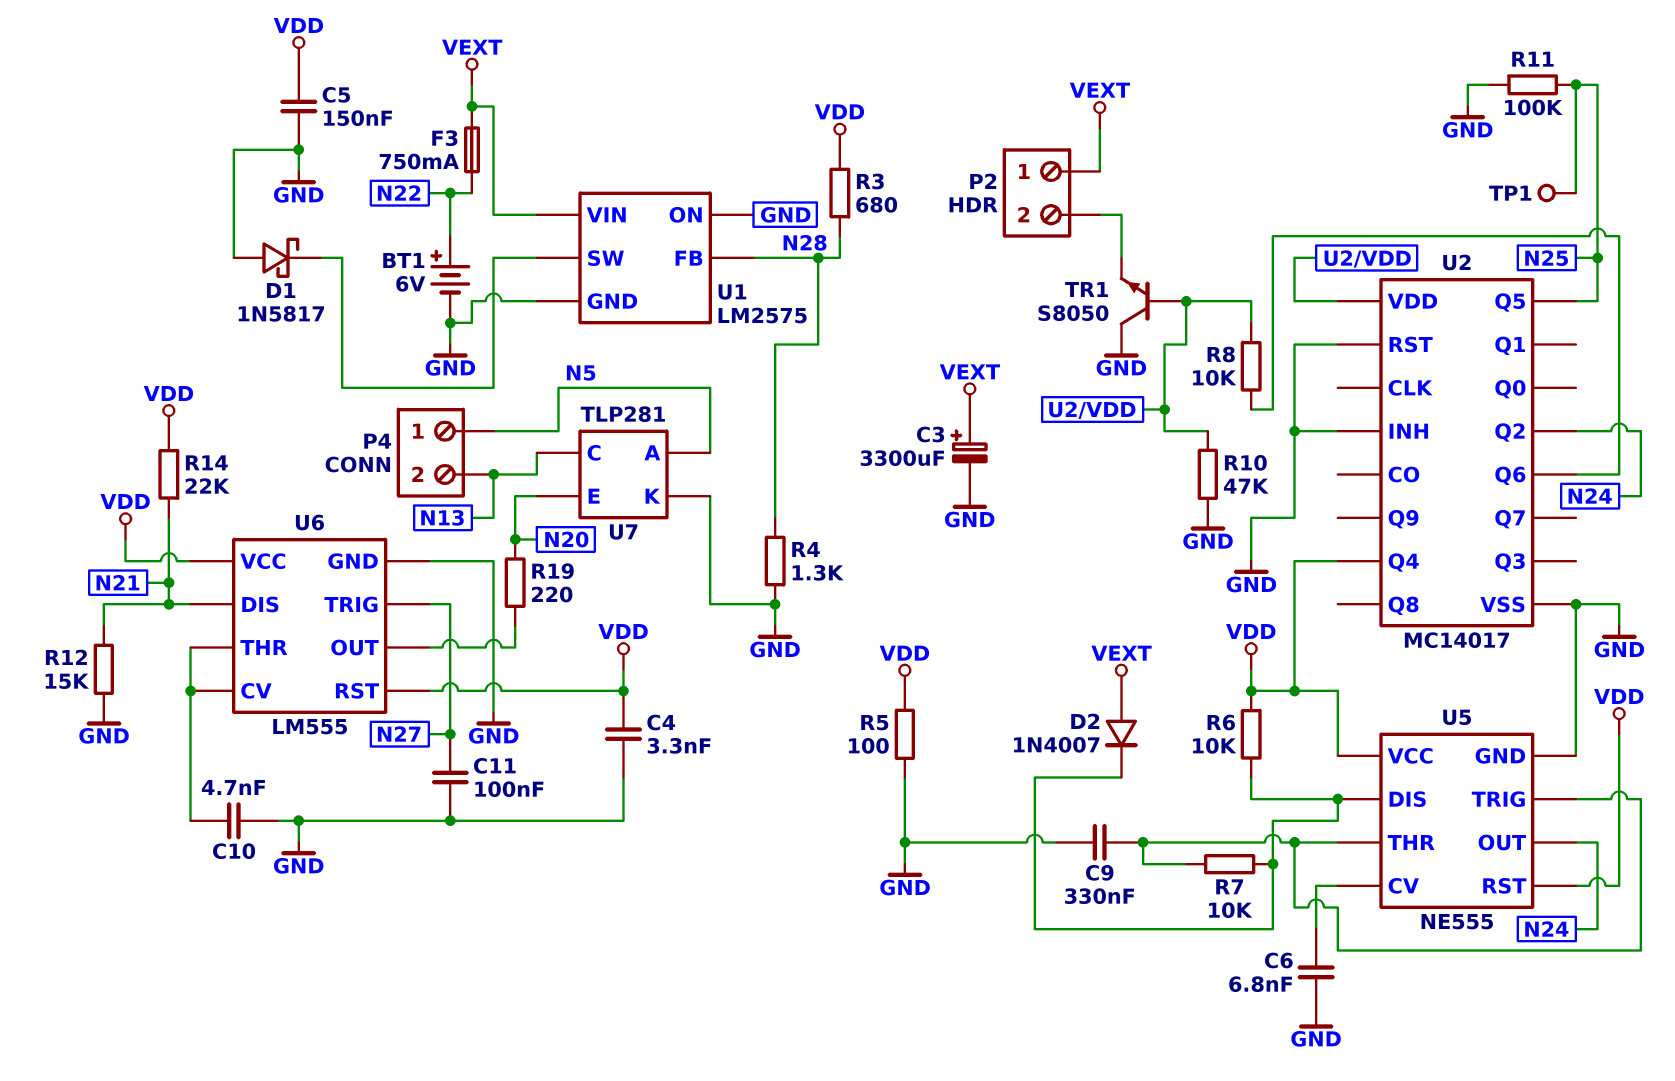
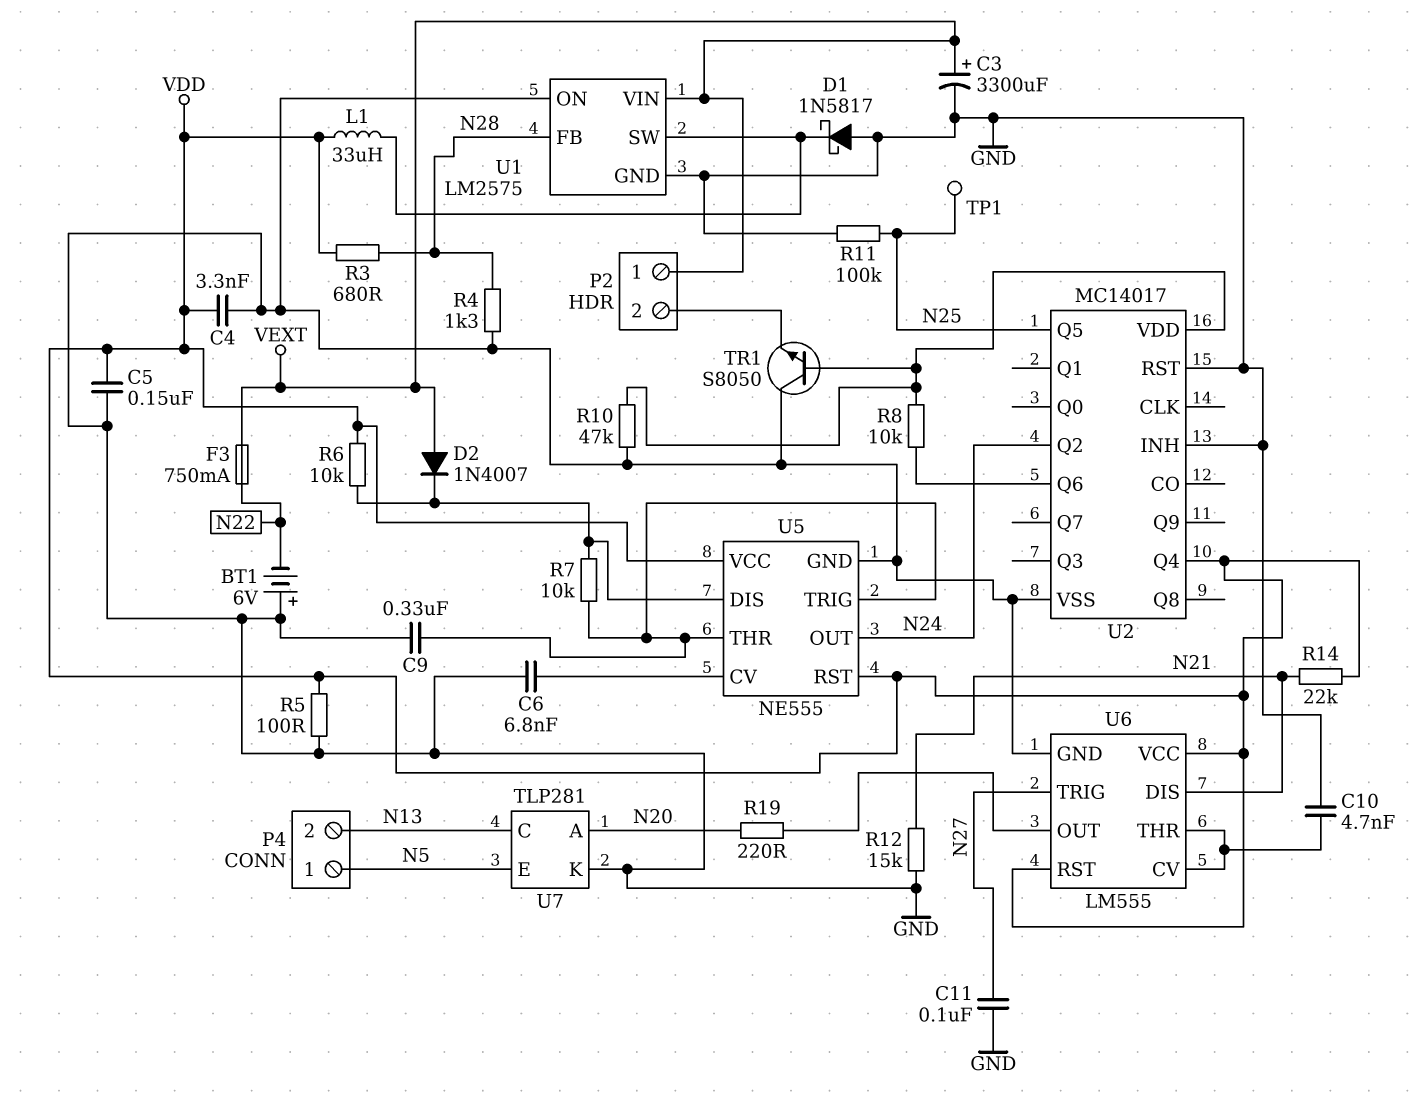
BT1: 6V (plus N22, minus GND) -> 6V (plus GND, minus N22)
L1: none -> 33uH (U1/SW, VDD)
U7 pin A: N5 -> N20
U7 pin E: N20 -> N5

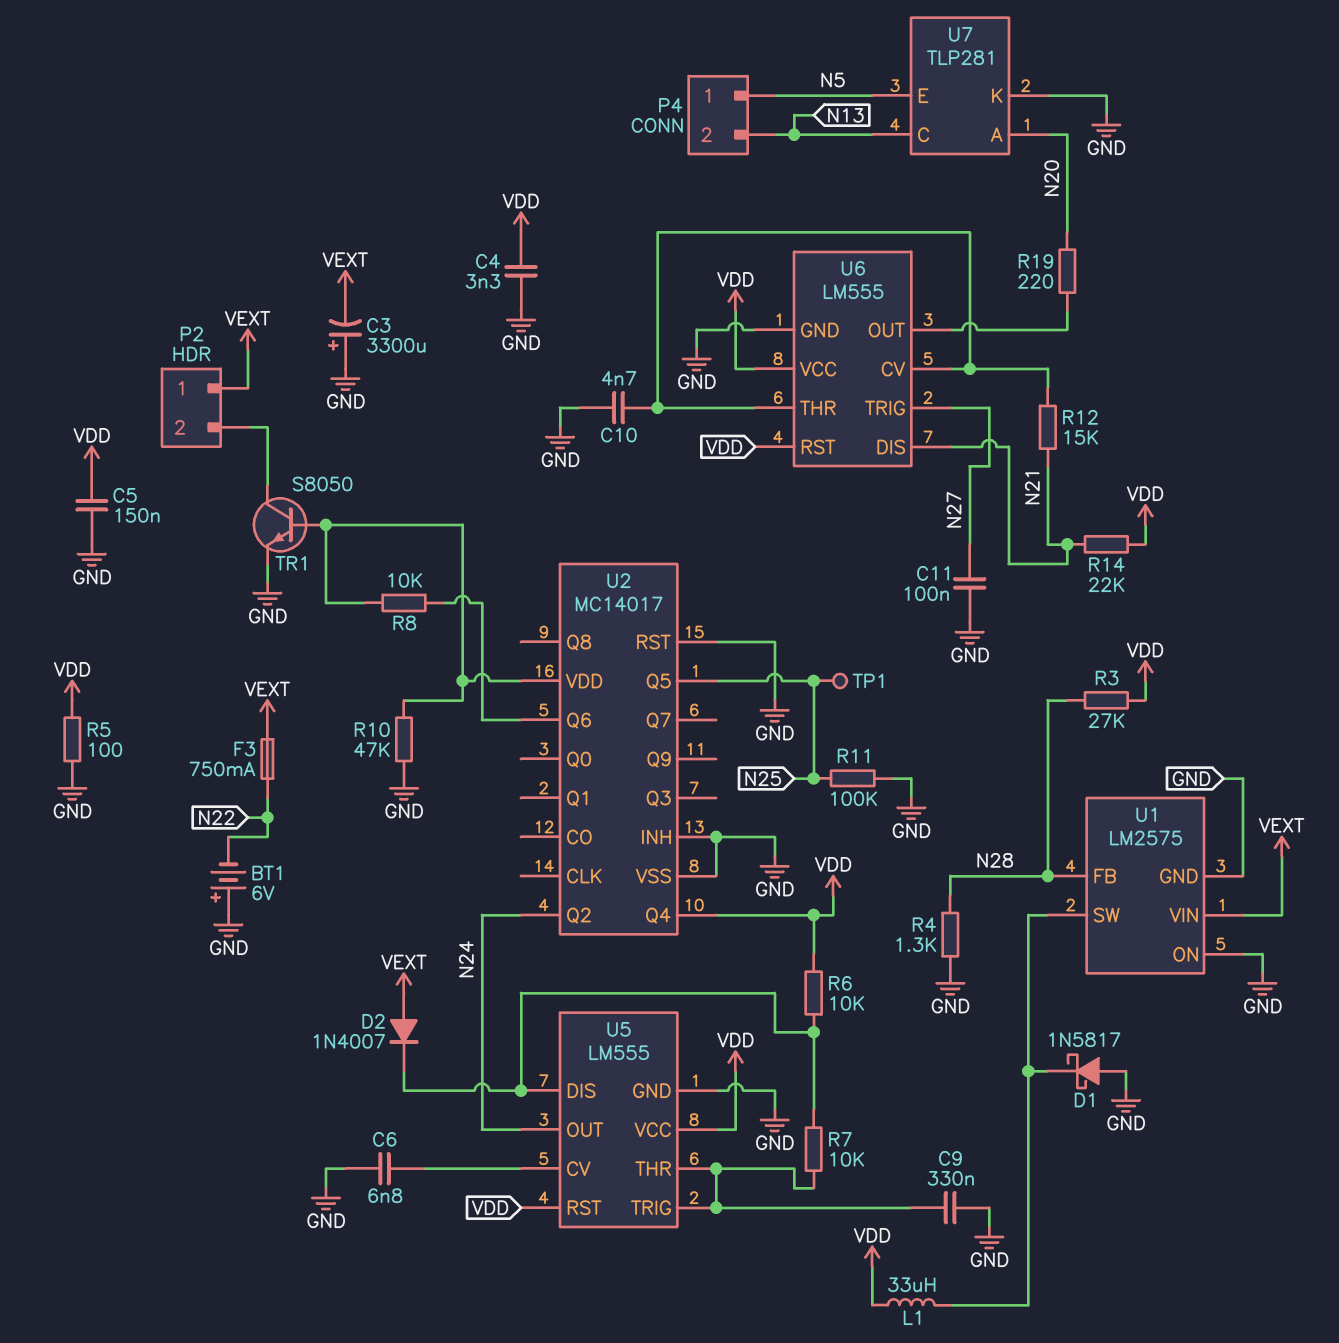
C3: 3300uF (plus VEXT, minus GND) -> 3300uF (plus GND, minus VEXT)
R3: 680 (N28, VDD) -> 27k (N28, VDD)
R12: 15k (GND, N21) -> 15k (N21, U6/CV)
TR1: NPN S8050 (B U2/VDD, C GND, E P2/2) -> NPN S8050 (B U2/VDD, C P2/2, E GND)
U5: NE555 -> LM555

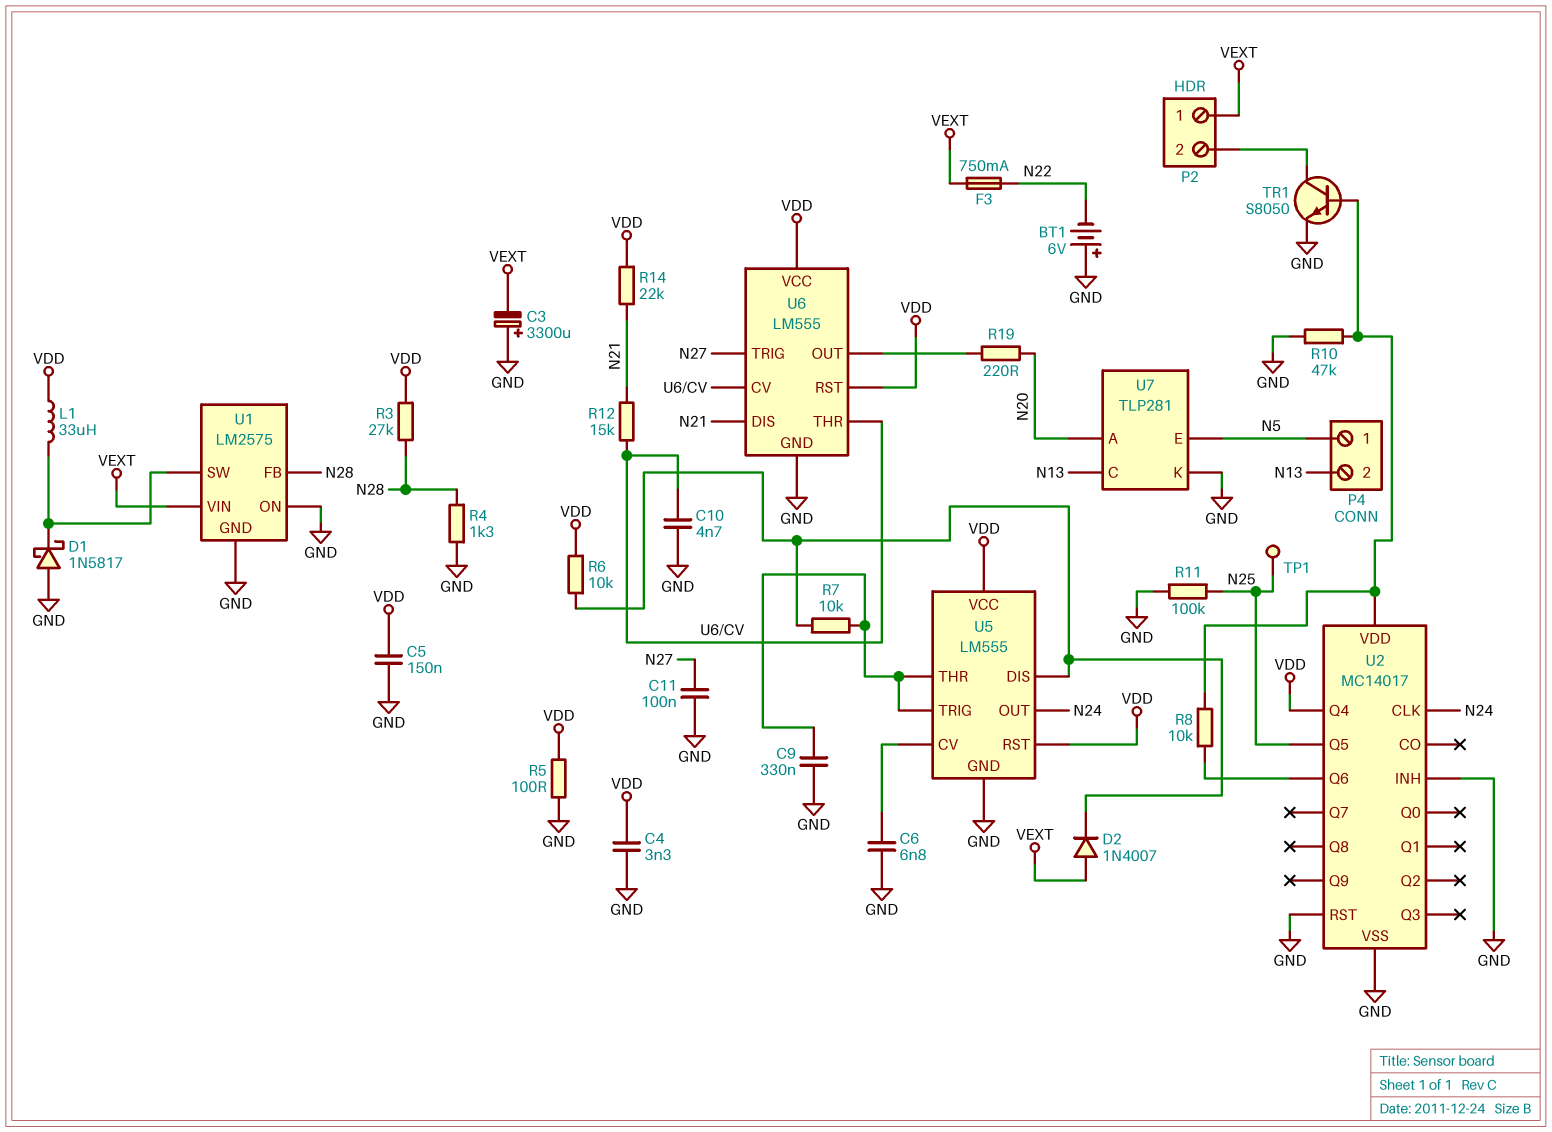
U2 pin CLK: none -> N24
U2 pin Q2: N24 -> none

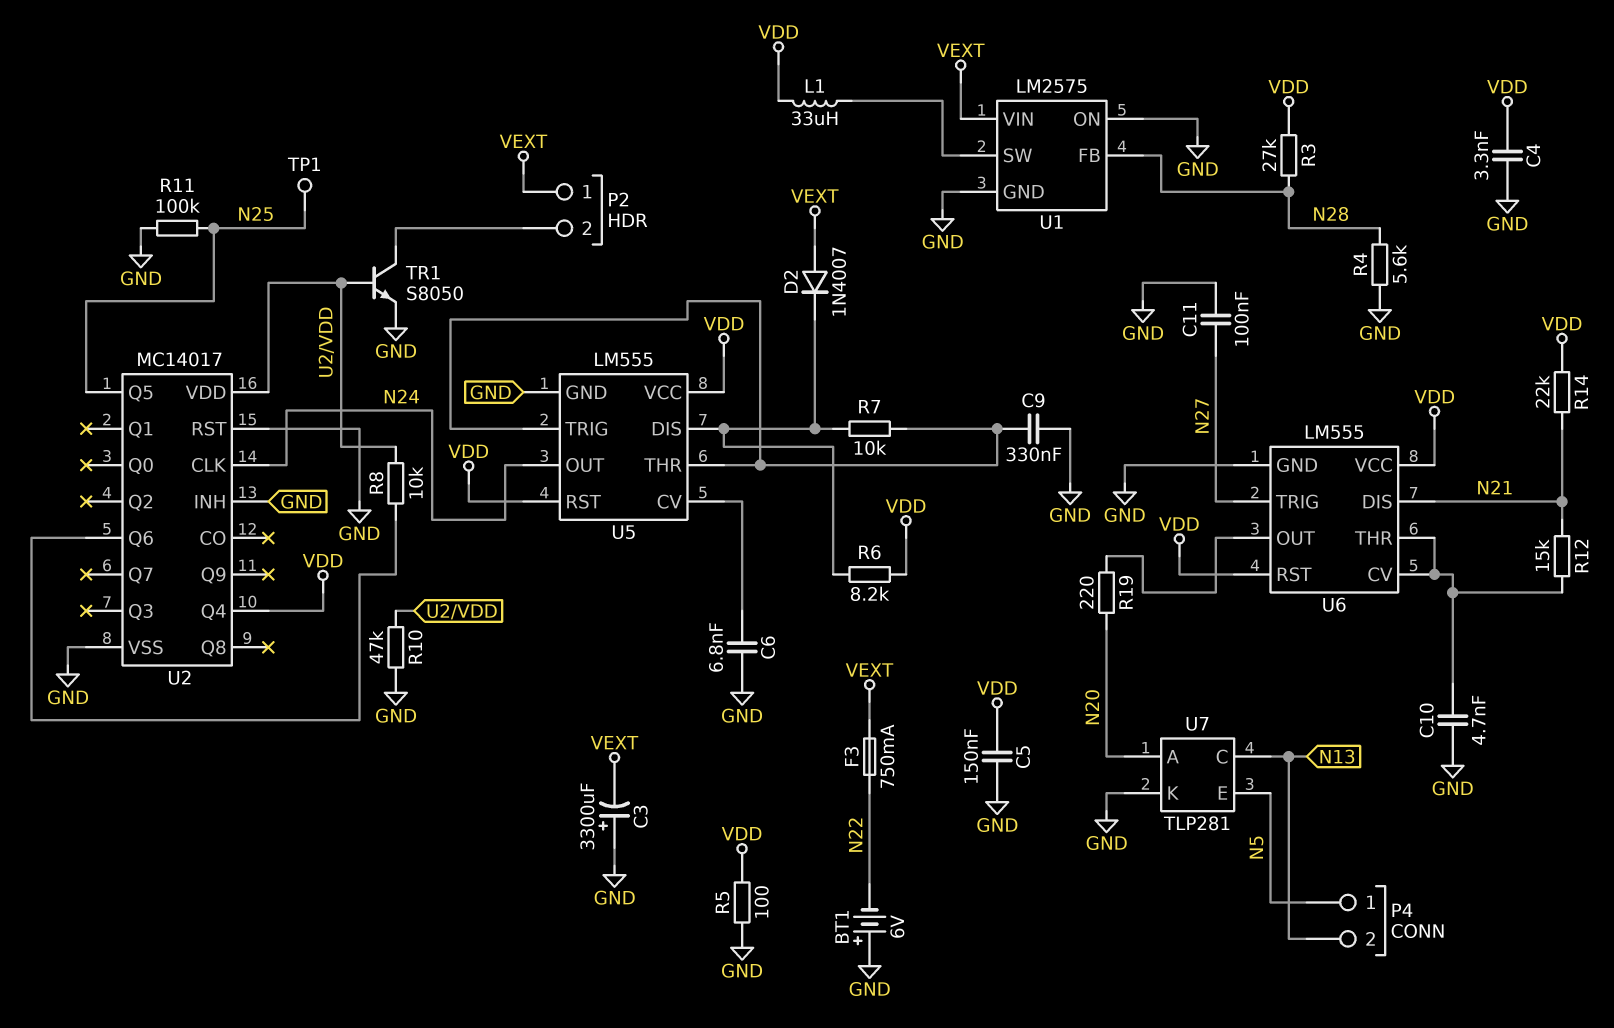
D1: schottky 1N5817 (A GND, K U1/SW) -> none
R4: 1.3k (GND, N28) -> 5.6k (GND, N28)
R6: 10k (U5/DIS, VDD) -> 8.2k (U5/DIS, VDD)

